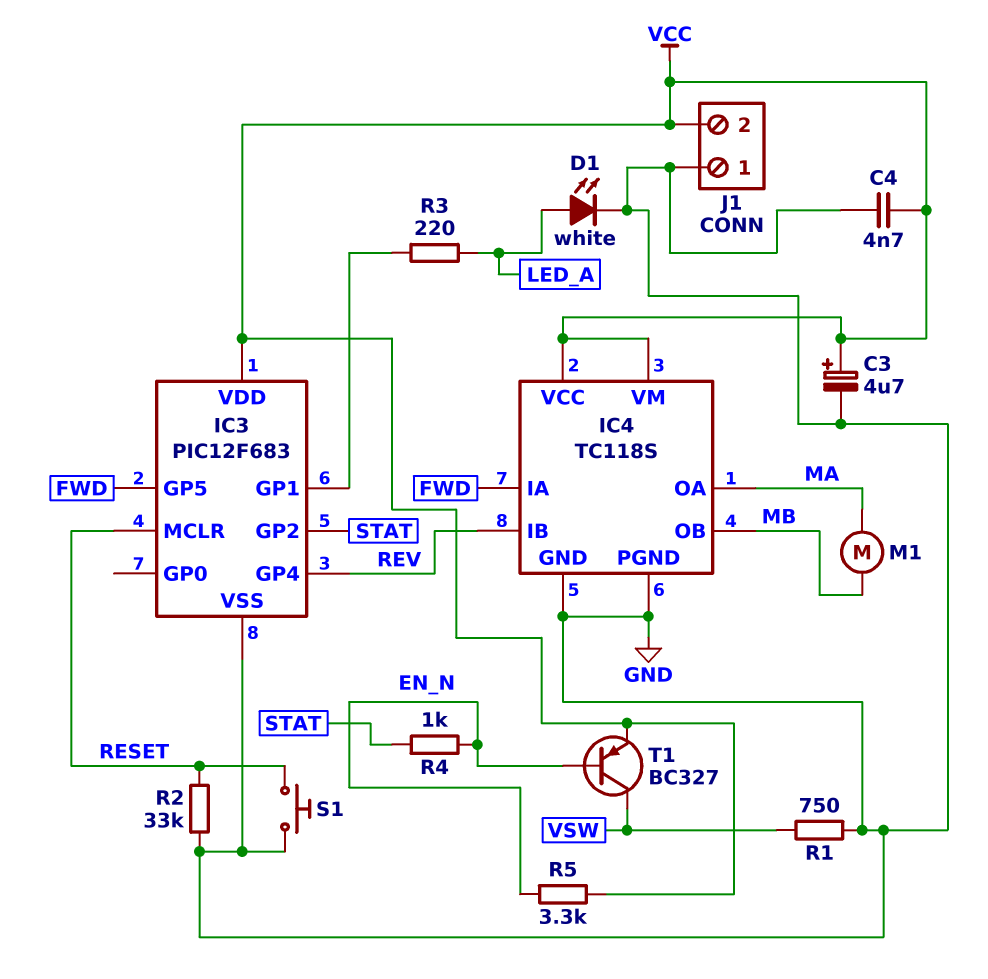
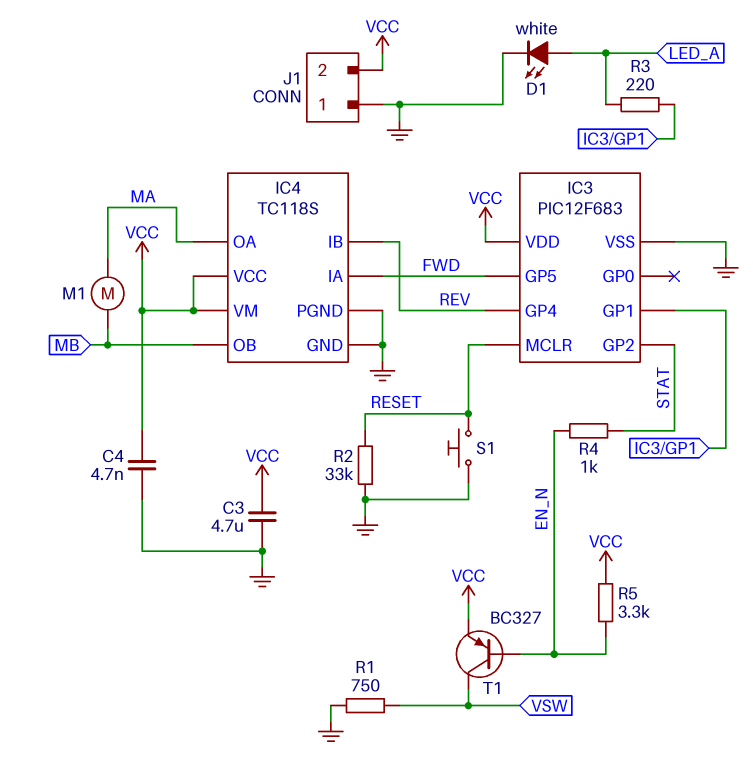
C3: 4.7uF (plus VCC, minus GND) -> 4.7uF (GND, VCC)

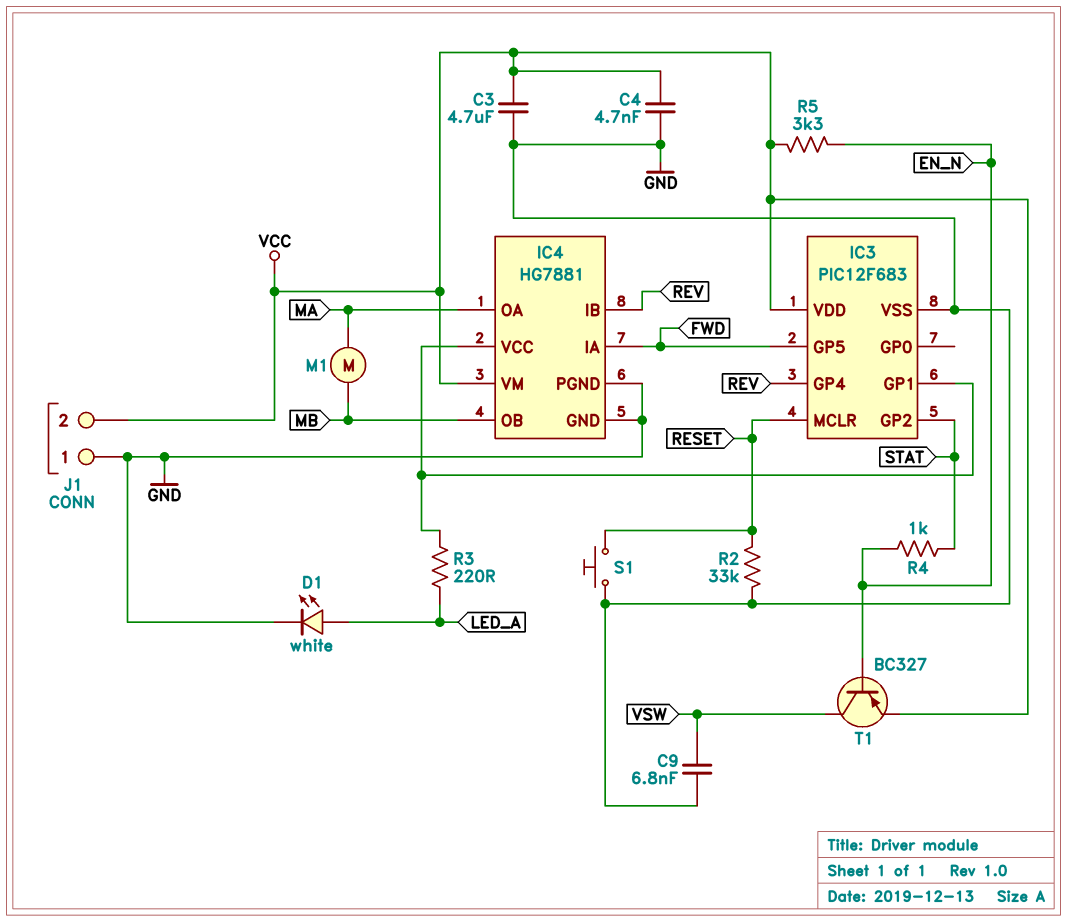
C9: none -> 6.8nF (GND, VSW)
IC4: TC118S -> HG7881
IC4 pin VCC: VCC -> IC3/GP1
R1: 750 (GND, VSW) -> none

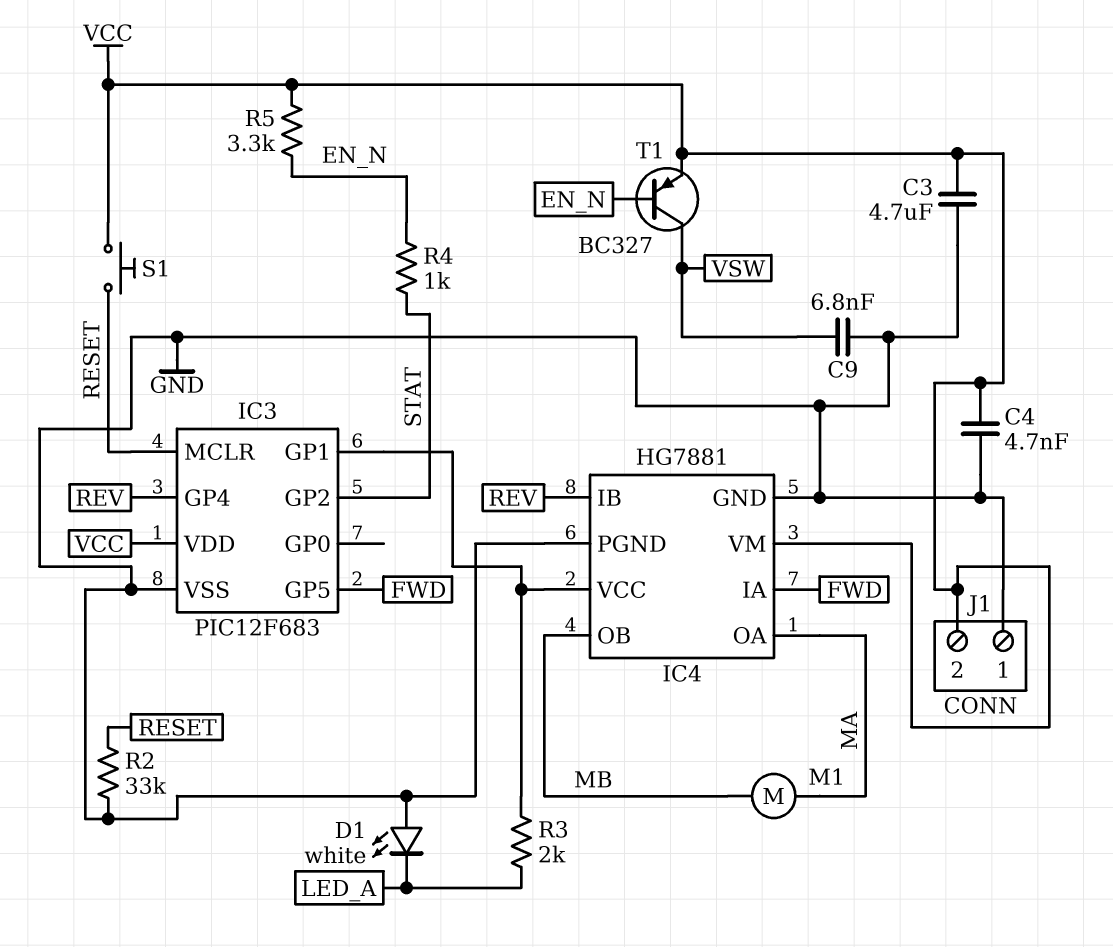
D1: LED white (A LED_A, K GND) -> LED white (A GND, K LED_A)
R3: 220 (IC3/GP1, LED_A) -> 2k (IC3/GP1, LED_A)
S1: button (GND, RESET) -> button (RESET, VCC)

